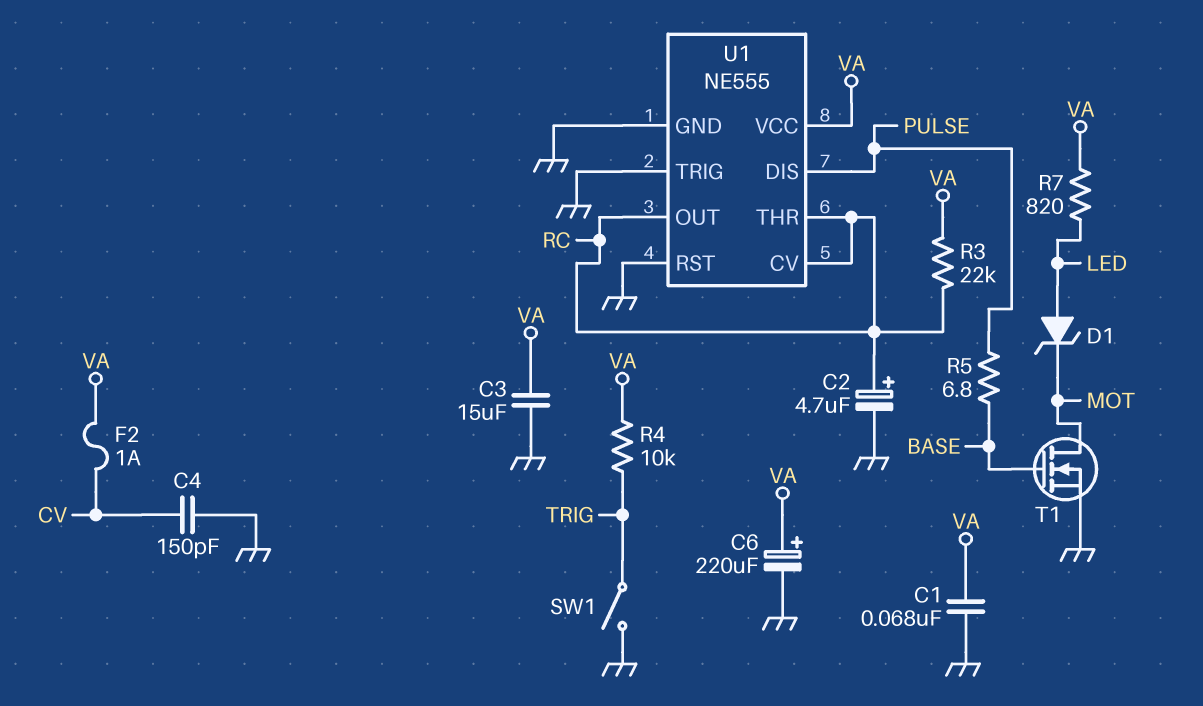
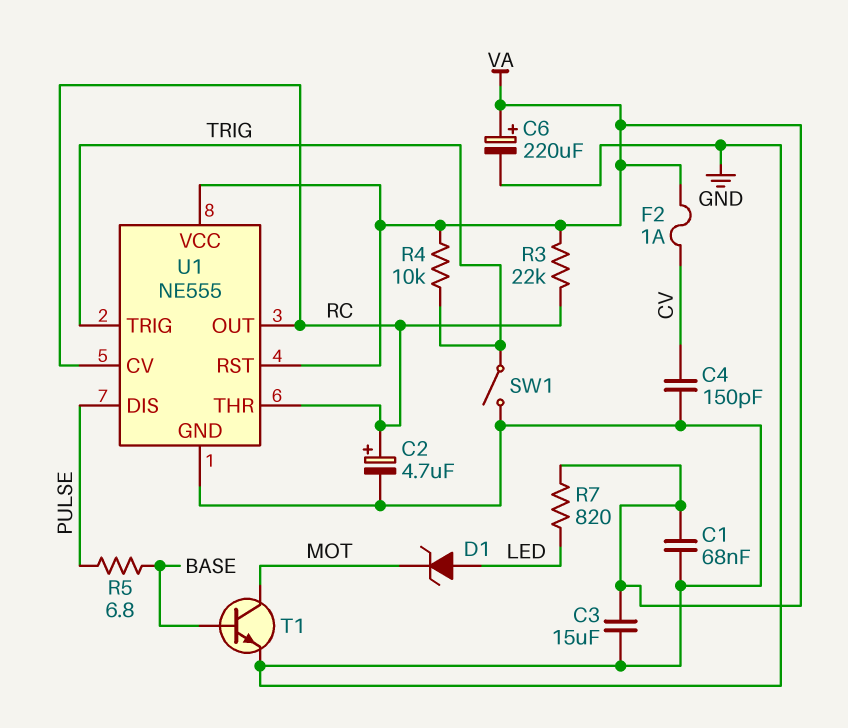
T1: NMOS (G BASE, D MOT, S GND) -> NPN (B BASE, C MOT, E GND)
U1 pin RST: GND -> VA
U1 pin TRIG: GND -> TRIG

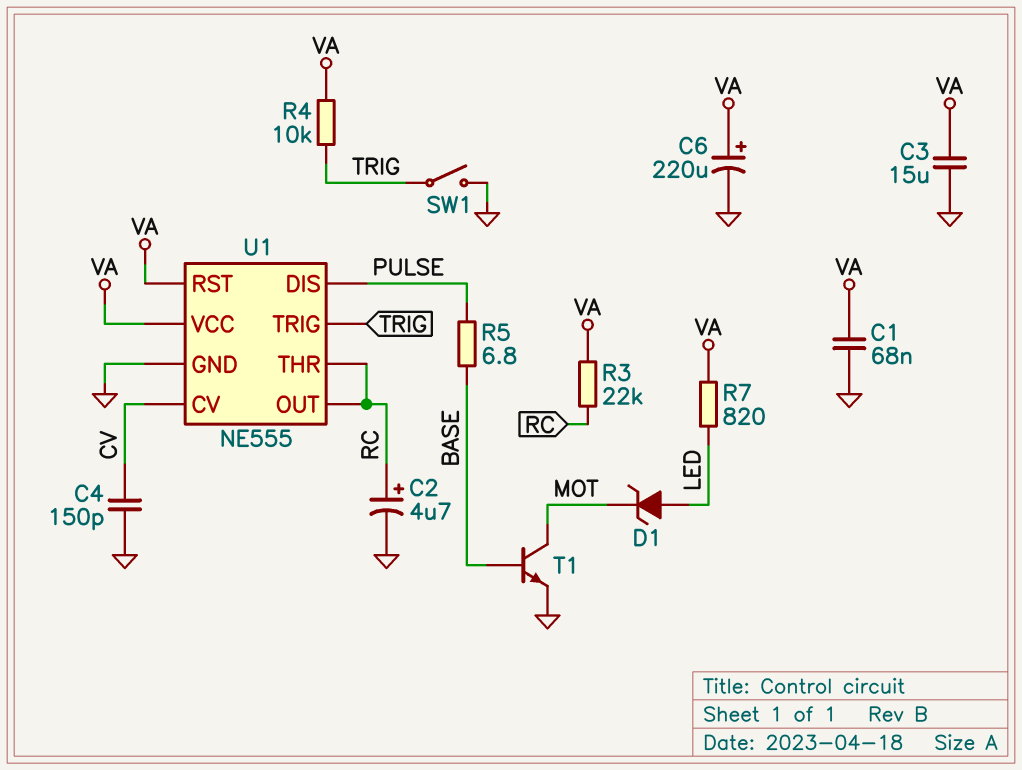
F2: 1A (CV, VA) -> none
U1 pin CV: RC -> CV

